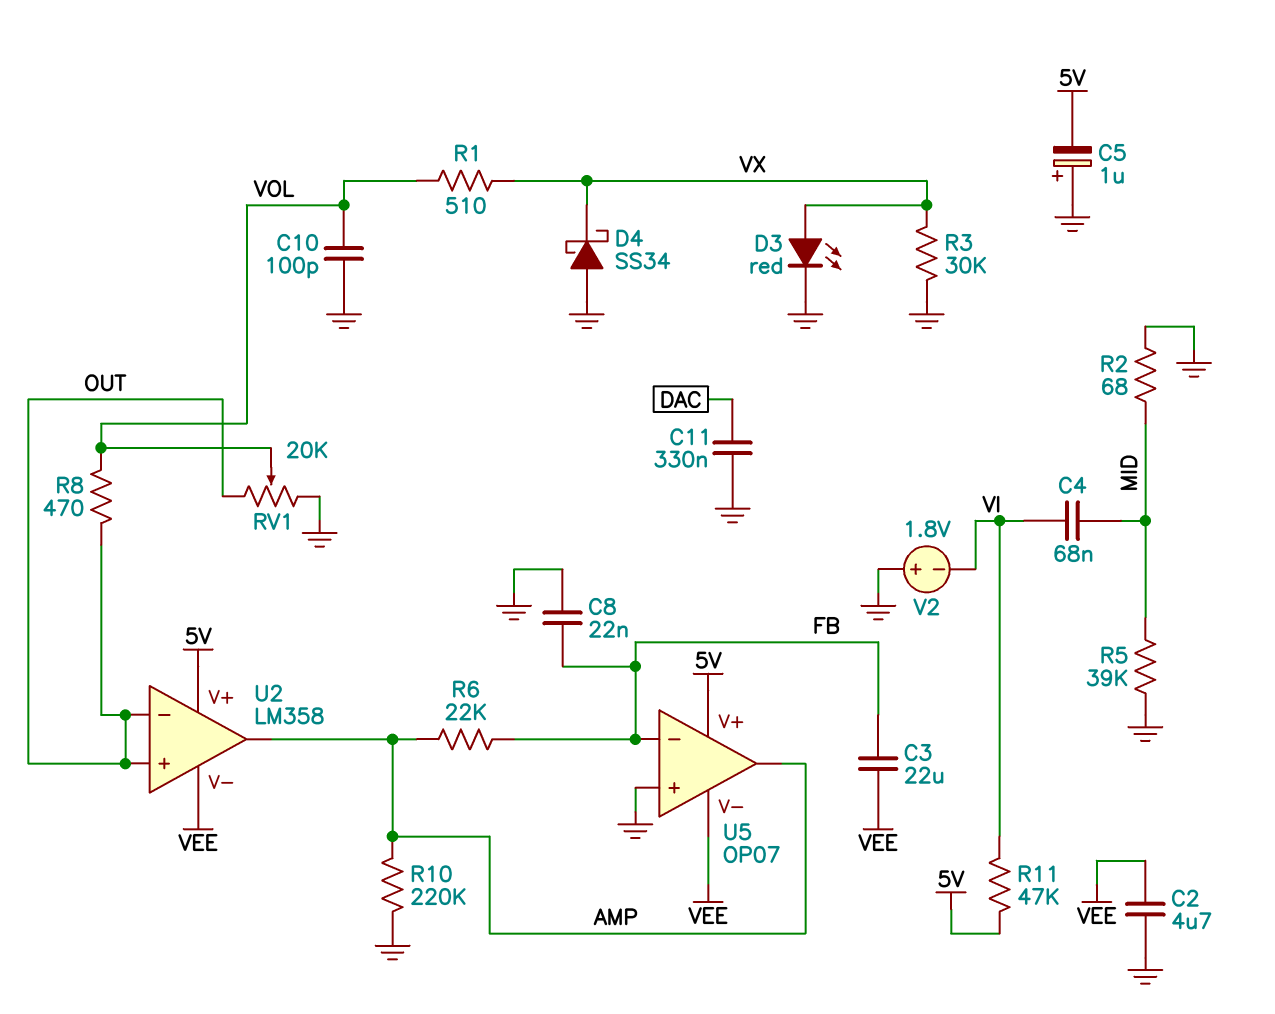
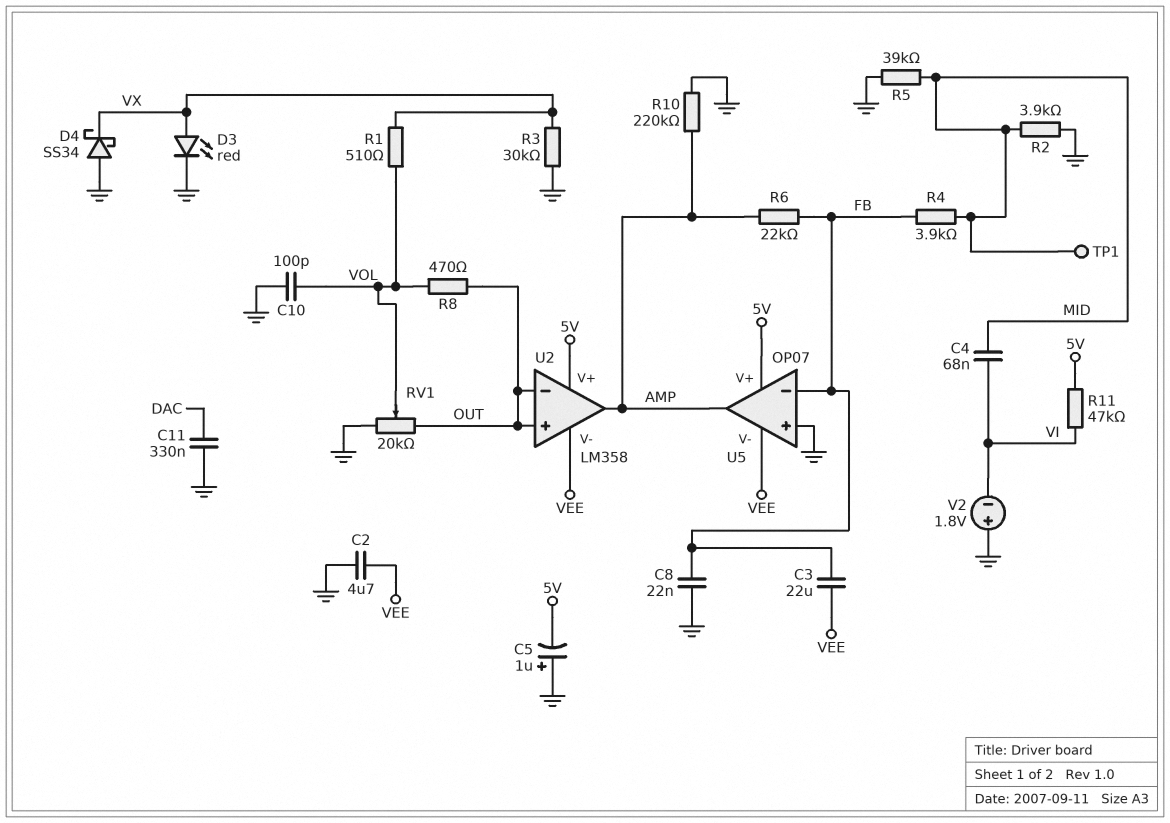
R2: 68 (GND, MID) -> 3.9k (GND, MID)
R4: none -> 3.9k (FB, MID)
TP1: none -> test point (MID)

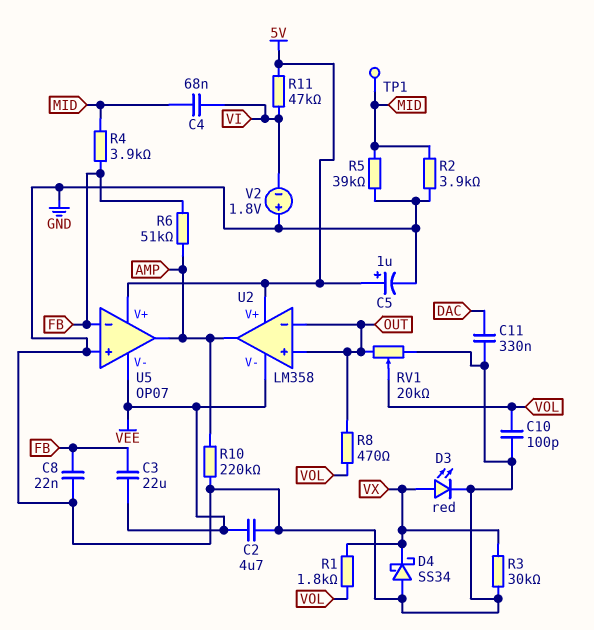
C5: 1uF (plus GND, minus 5V) -> 1uF (plus 5V, minus GND)
R1: 510 (VOL, VX) -> 1.8k (VOL, VX)
R6: 22k (AMP, FB) -> 51k (AMP, FB)

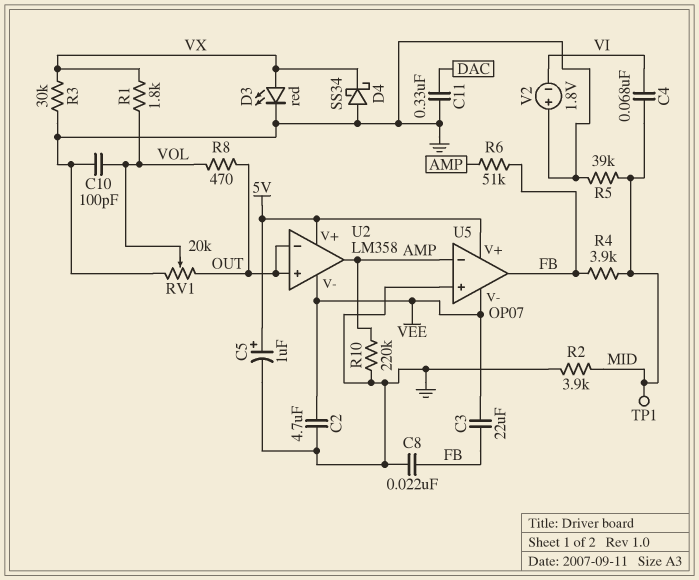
R11: 47k (5V, VI) -> none
U5 pin in-: FB -> AMP
U5 pin out: AMP -> FB

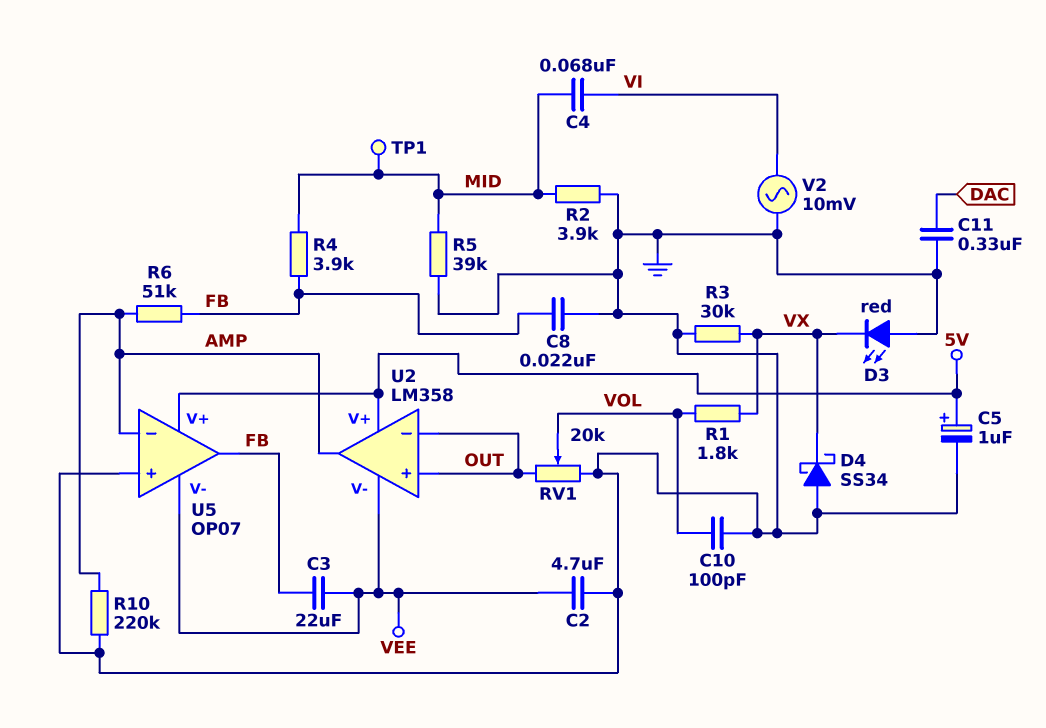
D3: LED red (A VX, K GND) -> LED red (A GND, K VX)
R8: 470 (OUT, VOL) -> none
V2: 1.8V (plus GND, minus VI) -> AC 10mV (GND, VI)

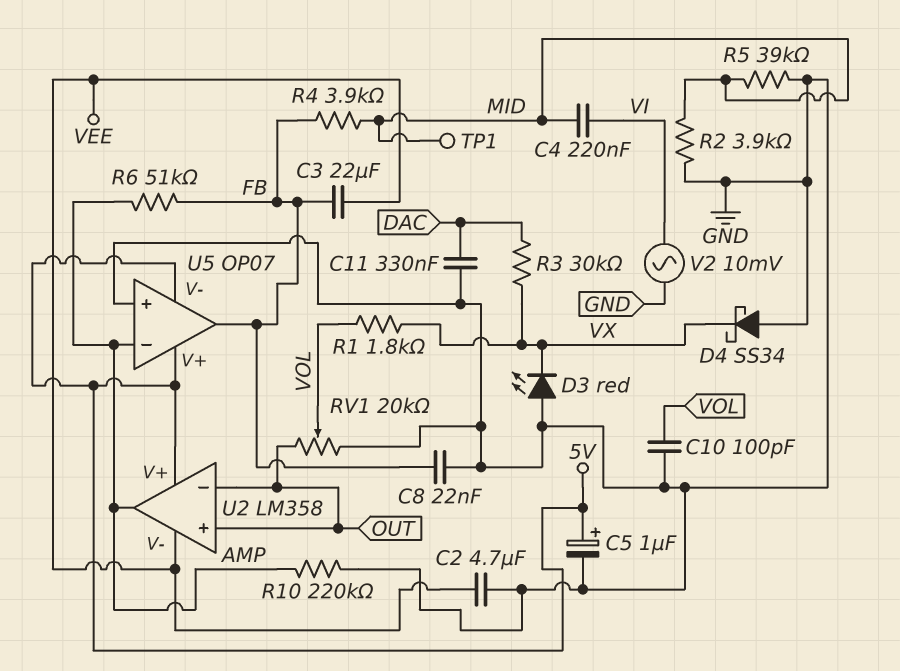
C4: 68nF (MID, VI) -> 220nF (MID, VI)
R3: 30k (GND, VX) -> 30k (DAC, VX)
U5 pin V-: VEE -> 5V

